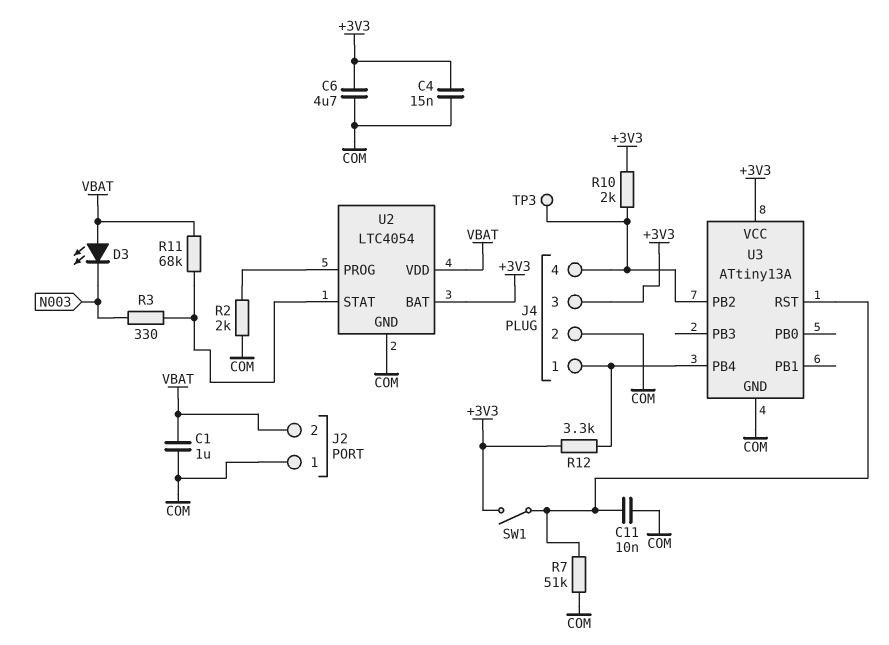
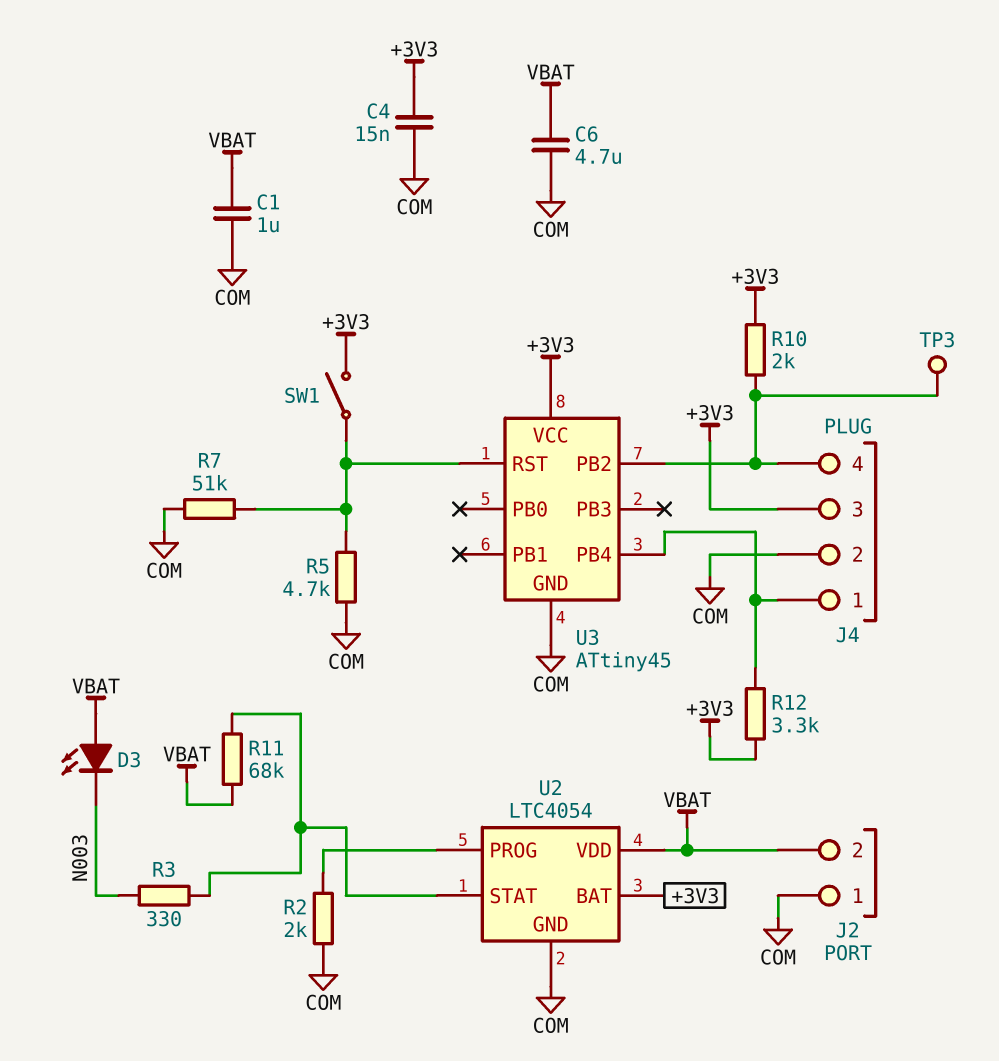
C6: 4.7uF (+3V3, COM) -> 4.7uF (COM, VBAT)
C11: 10nF (COM, U3/RST) -> none
R5: none -> 4.7k (COM, U3/RST)
U3: ATtiny13A -> ATtiny45

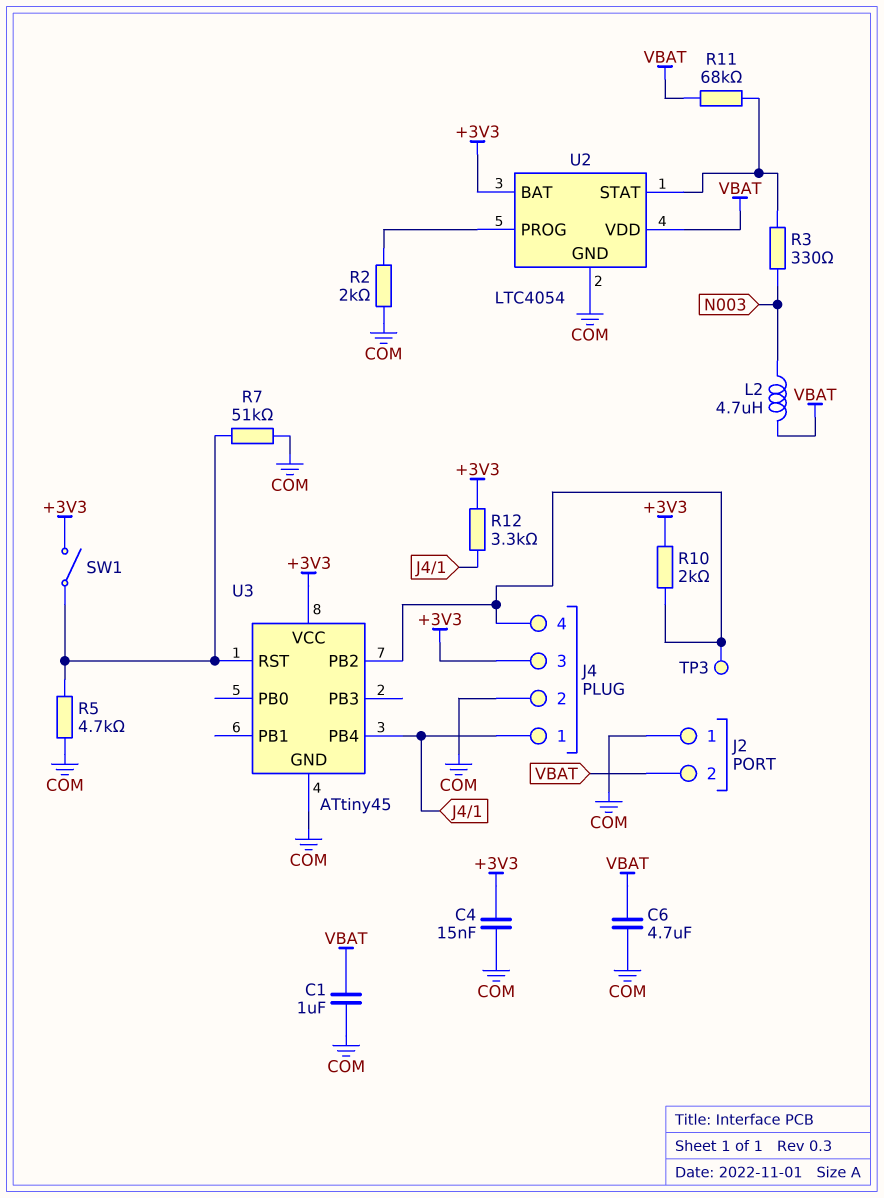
D3: LED (A VBAT, K N003) -> none
L2: none -> 4.7uH (N003, VBAT)

